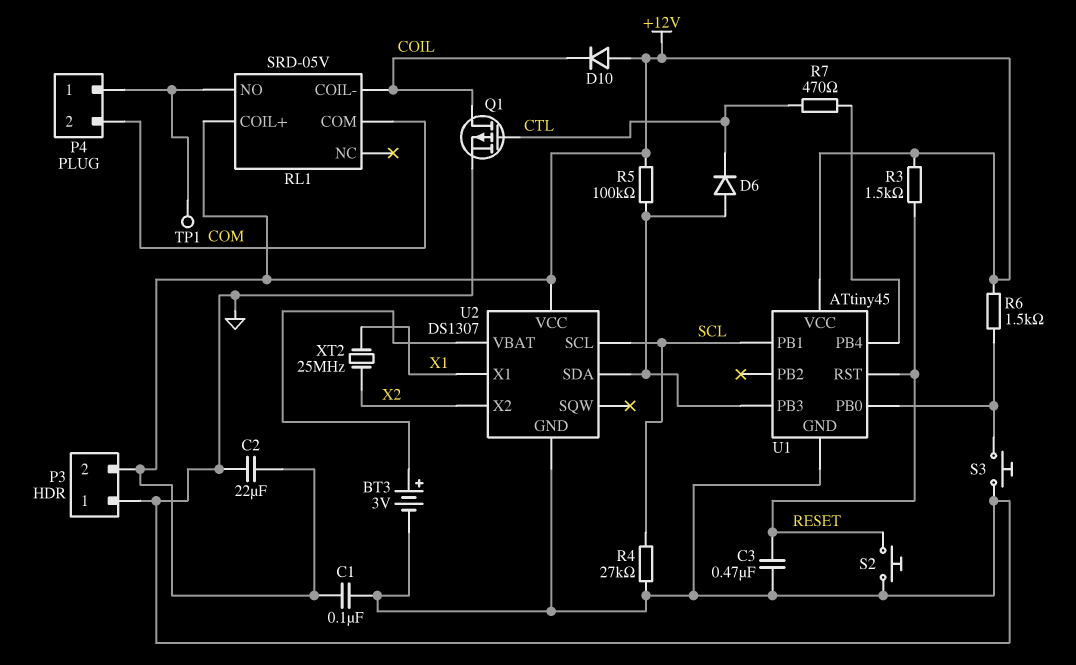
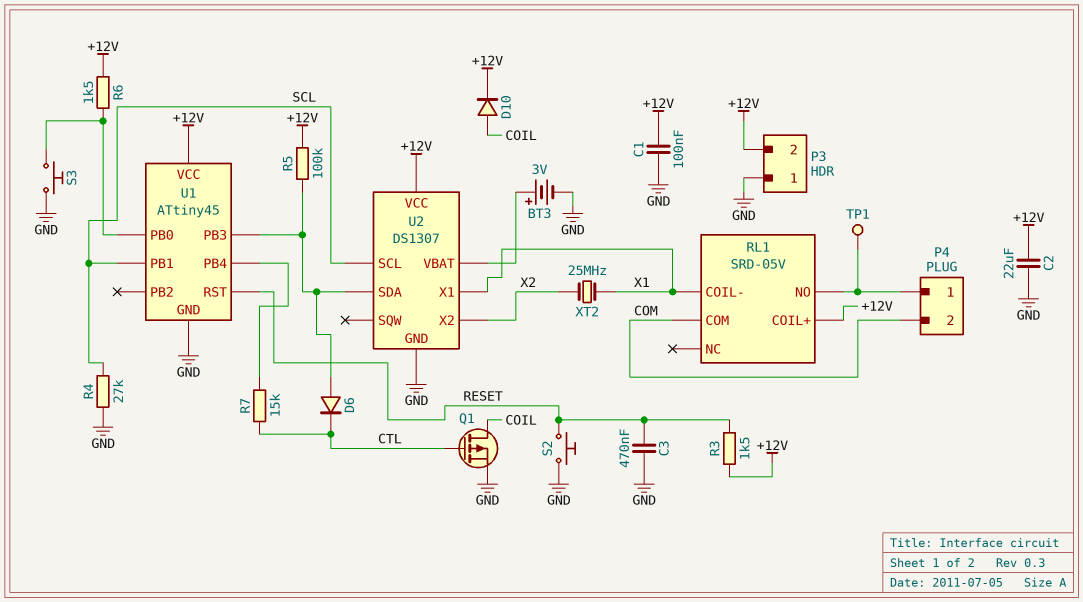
D10: diode (A +12V, K COIL) -> diode (A COIL, K +12V)
R7: 470 (CTL, U1/PB4) -> 15k (CTL, U1/PB4)
RL1 pin COIL-: COIL -> X1

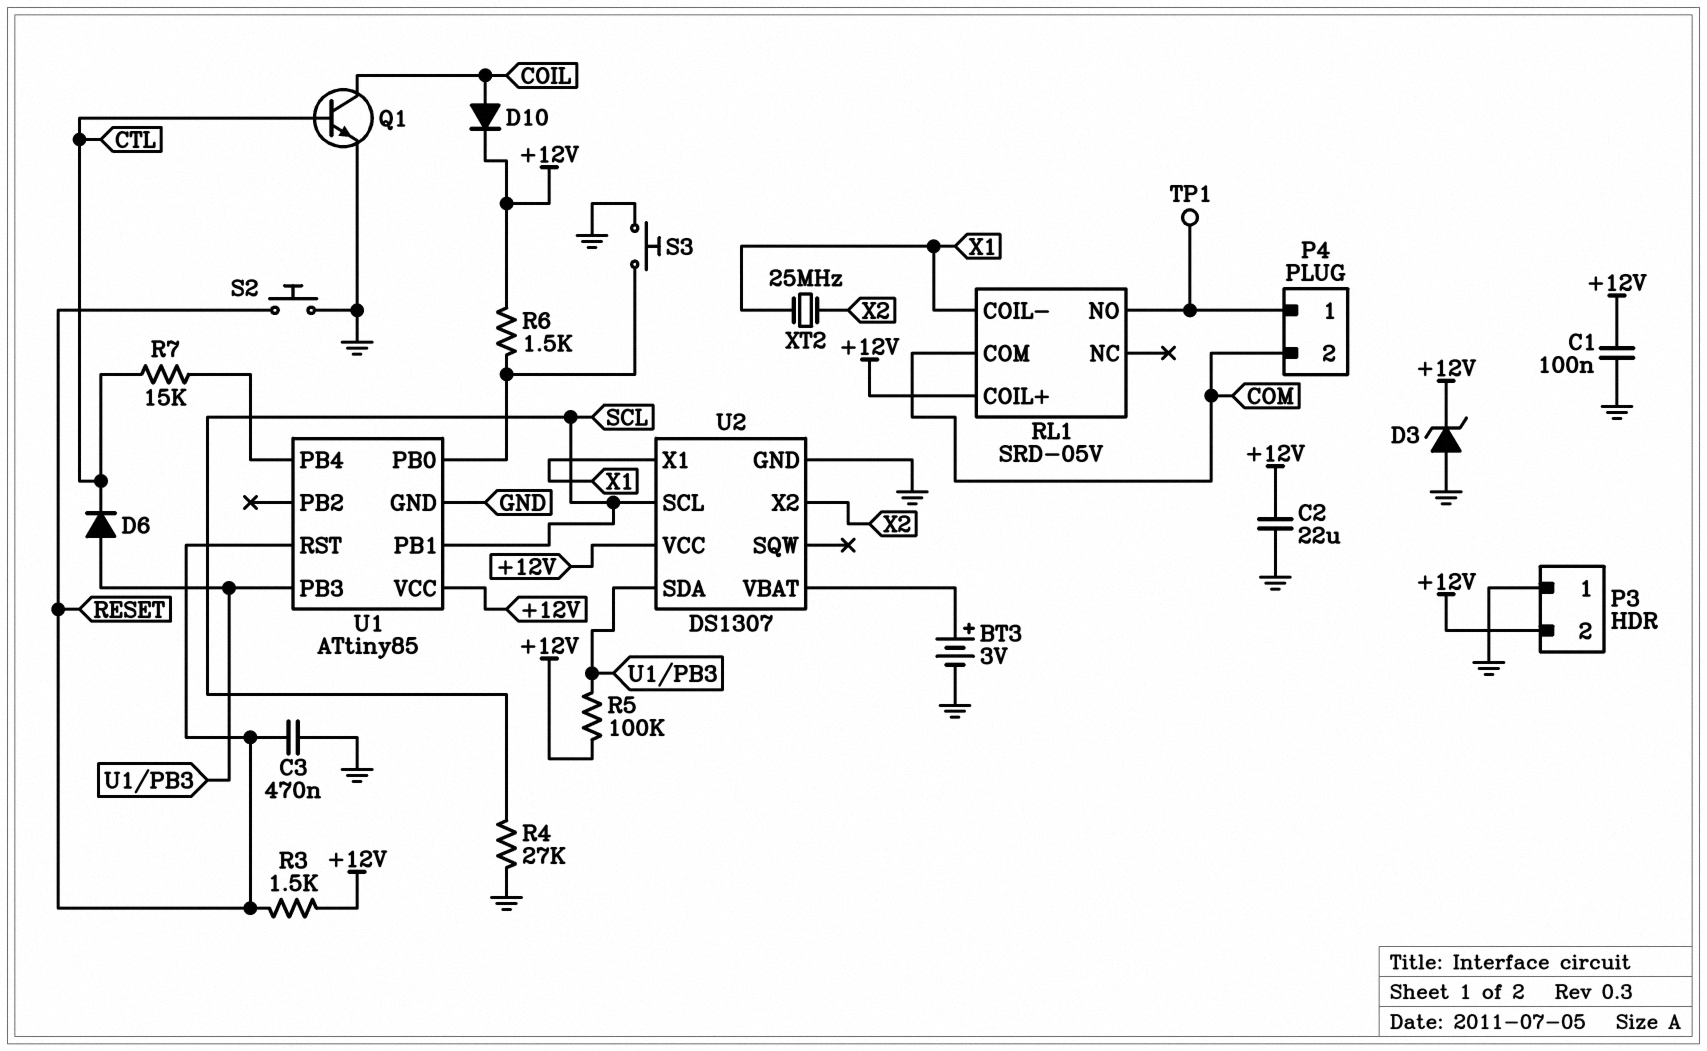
D3: none -> zener (A GND, K +12V)
Q1: PMOS (G CTL, D COIL, S GND) -> NPN (B CTL, C COIL, E GND)
U1: ATtiny45 -> ATtiny85

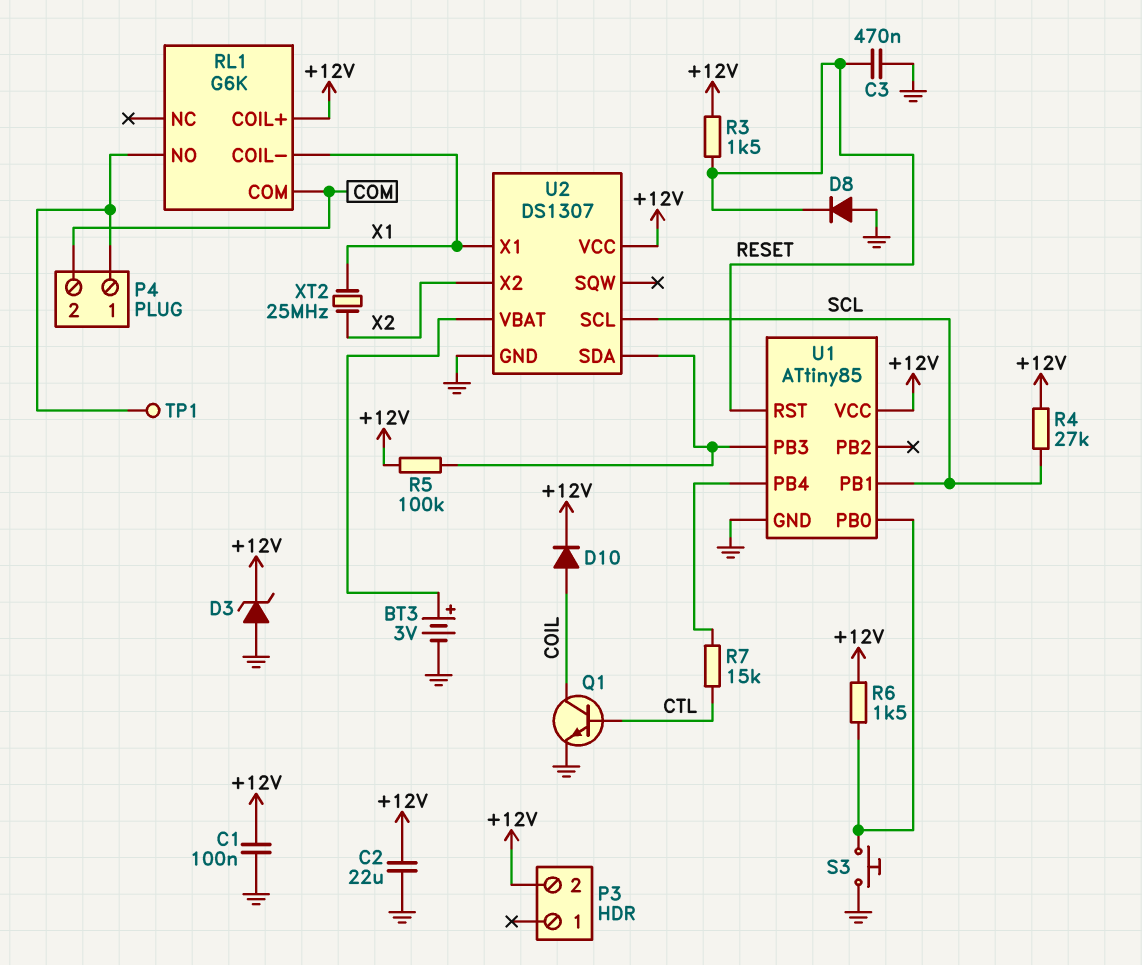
D6: diode (A U1/PB3, K CTL) -> none
D8: none -> diode (A GND, K RESET)
P3 pin 1: GND -> none
R4: 27k (GND, SCL) -> 27k (+12V, SCL)
RL1: SRD-05V -> G6K
S2: button (GND, RESET) -> none

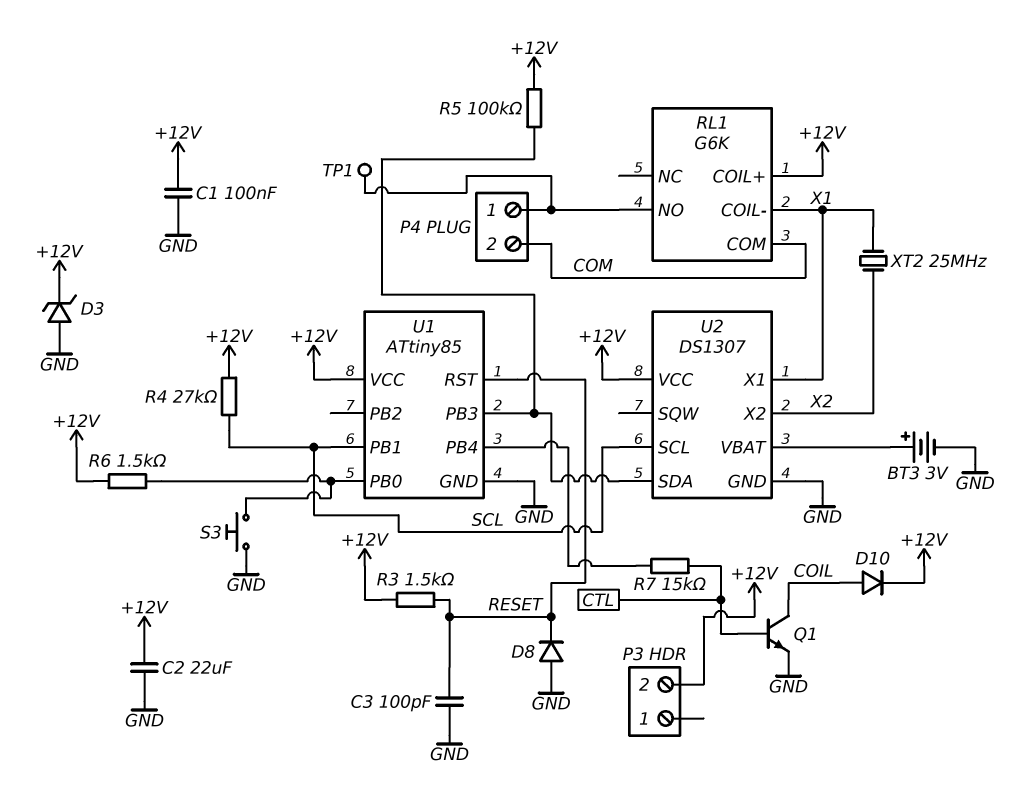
C3: 470nF (GND, RESET) -> 100pF (GND, RESET)

